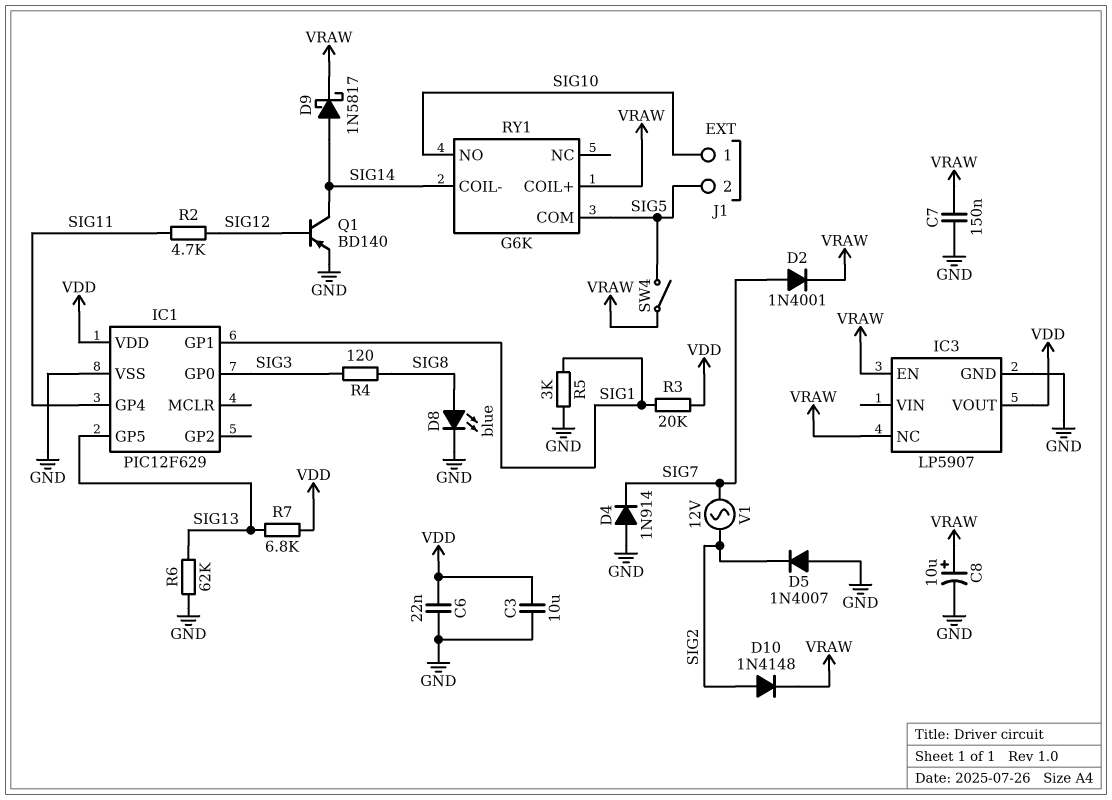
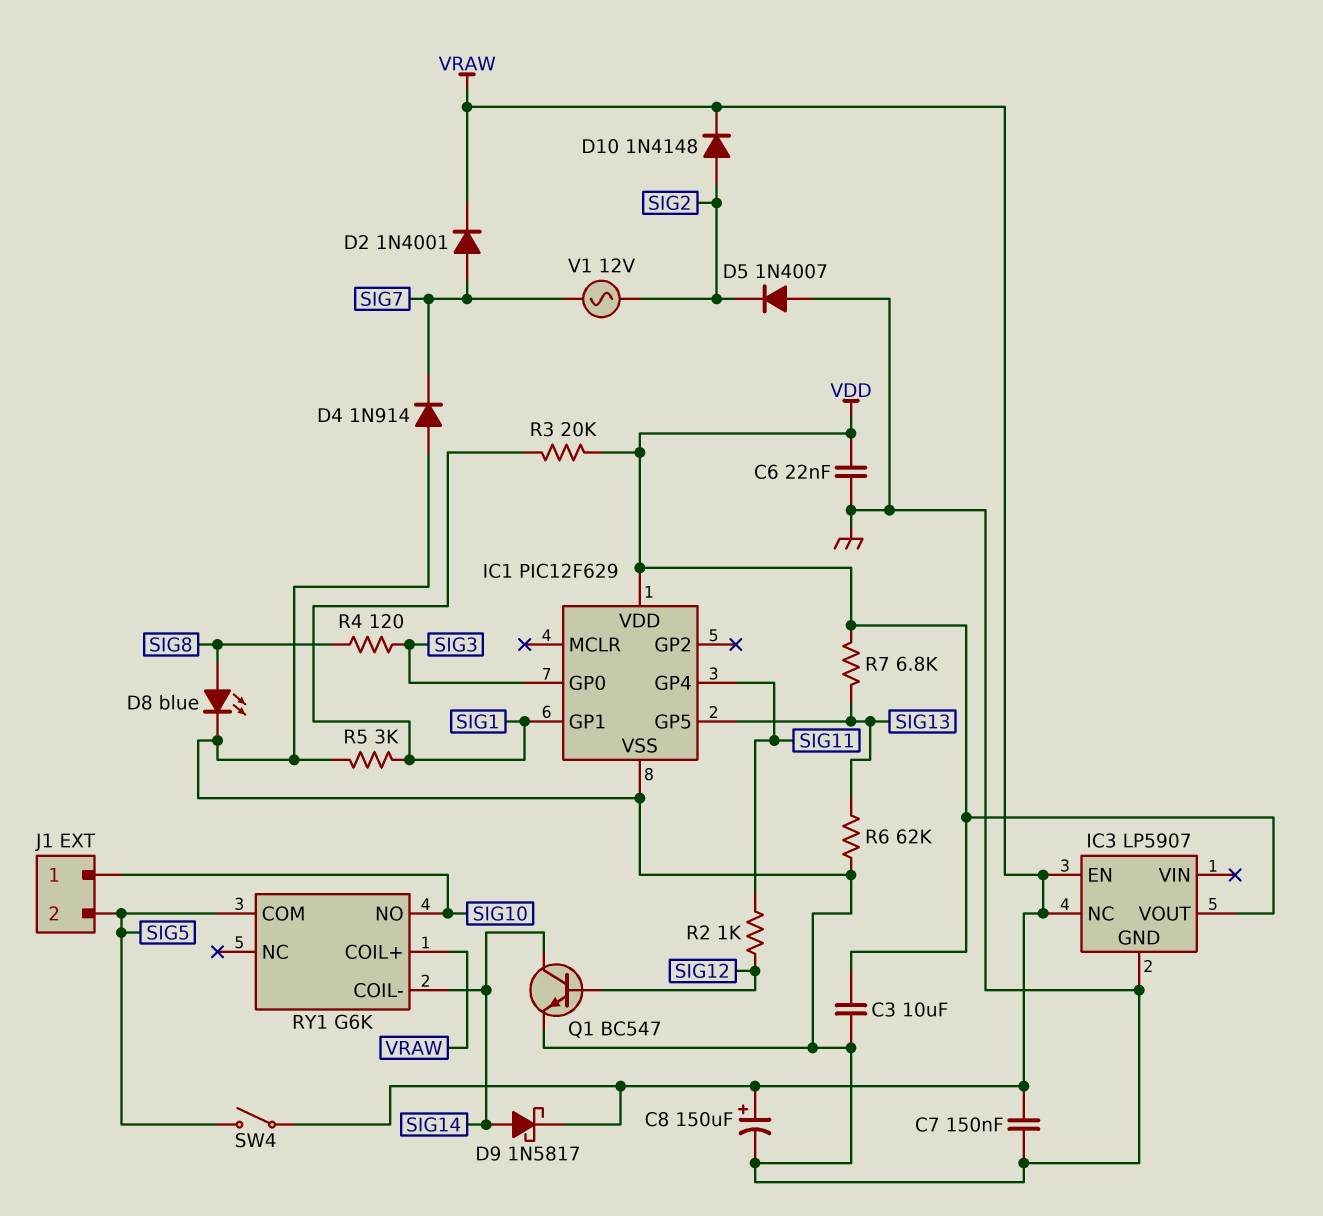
C8: 10uF (plus VRAW, minus GND) -> 150uF (plus VRAW, minus GND)
Q1: PNP BD140 (B SIG12, C SIG14, E GND) -> NPN BC547 (B SIG12, C SIG14, E GND)
R2: 4.7k (SIG11, SIG12) -> 1k (SIG11, SIG12)

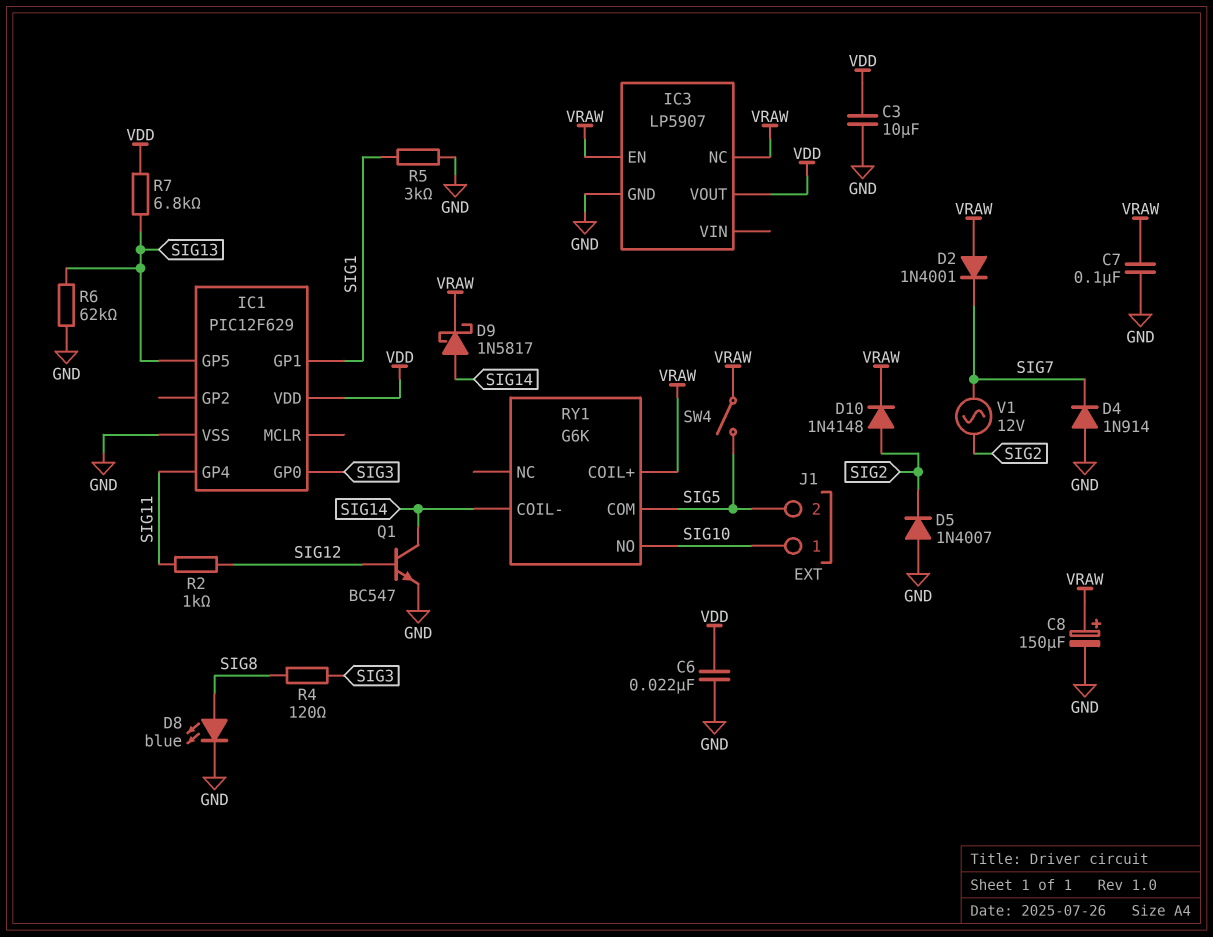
C7: 150nF (GND, VRAW) -> 100nF (GND, VRAW)
D2: diode 1N4001 (A SIG7, K VRAW) -> diode 1N4001 (A VRAW, K SIG7)
R3: 20k (SIG1, VDD) -> none

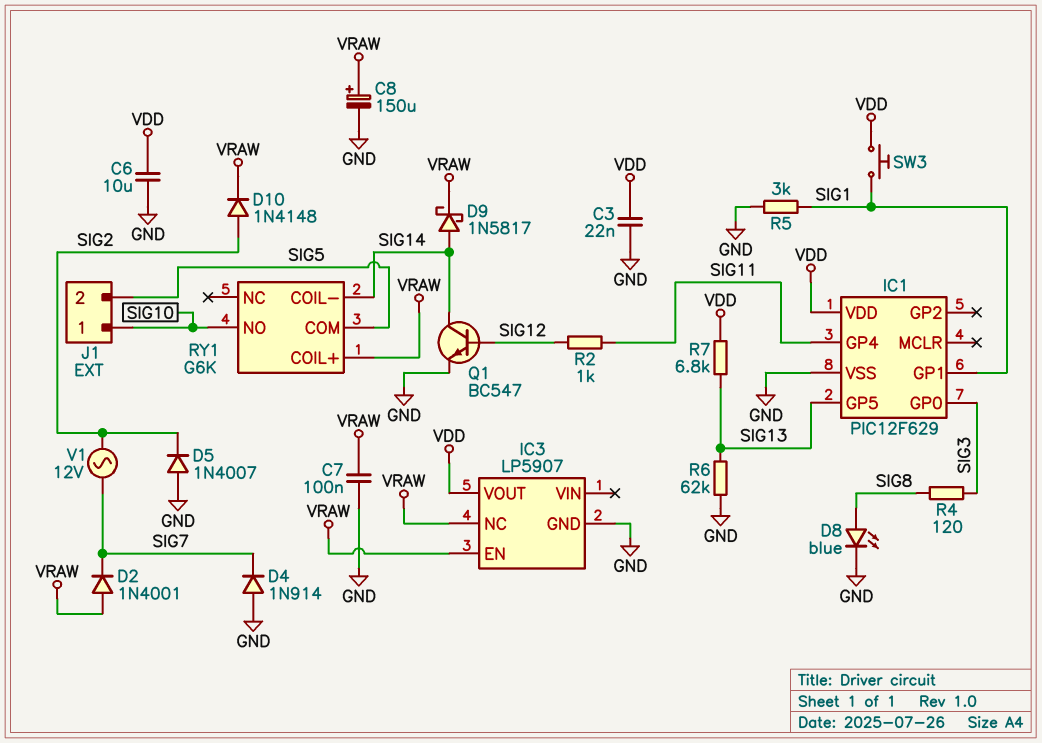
C3: 10uF (GND, VDD) -> 22nF (GND, VDD)
C6: 22nF (GND, VDD) -> 10uF (GND, VDD)
SW3: none -> button (SIG1, VDD)
SW4: switch (SIG5, VRAW) -> none

